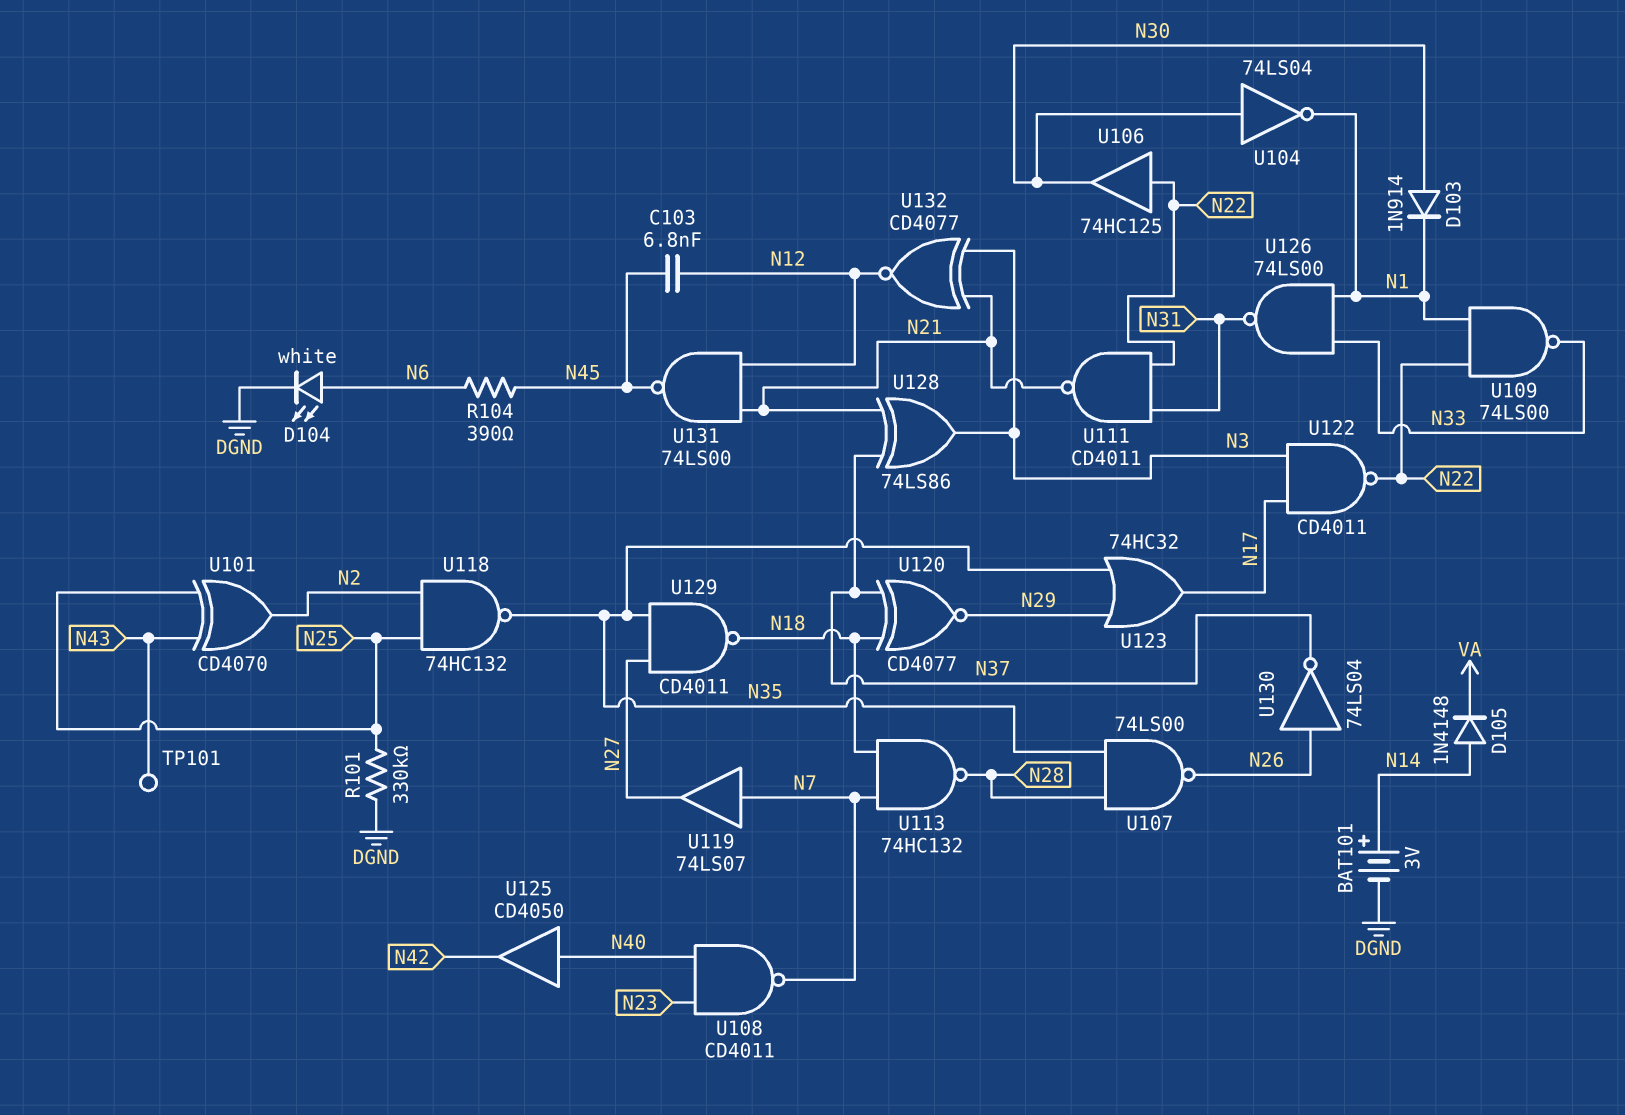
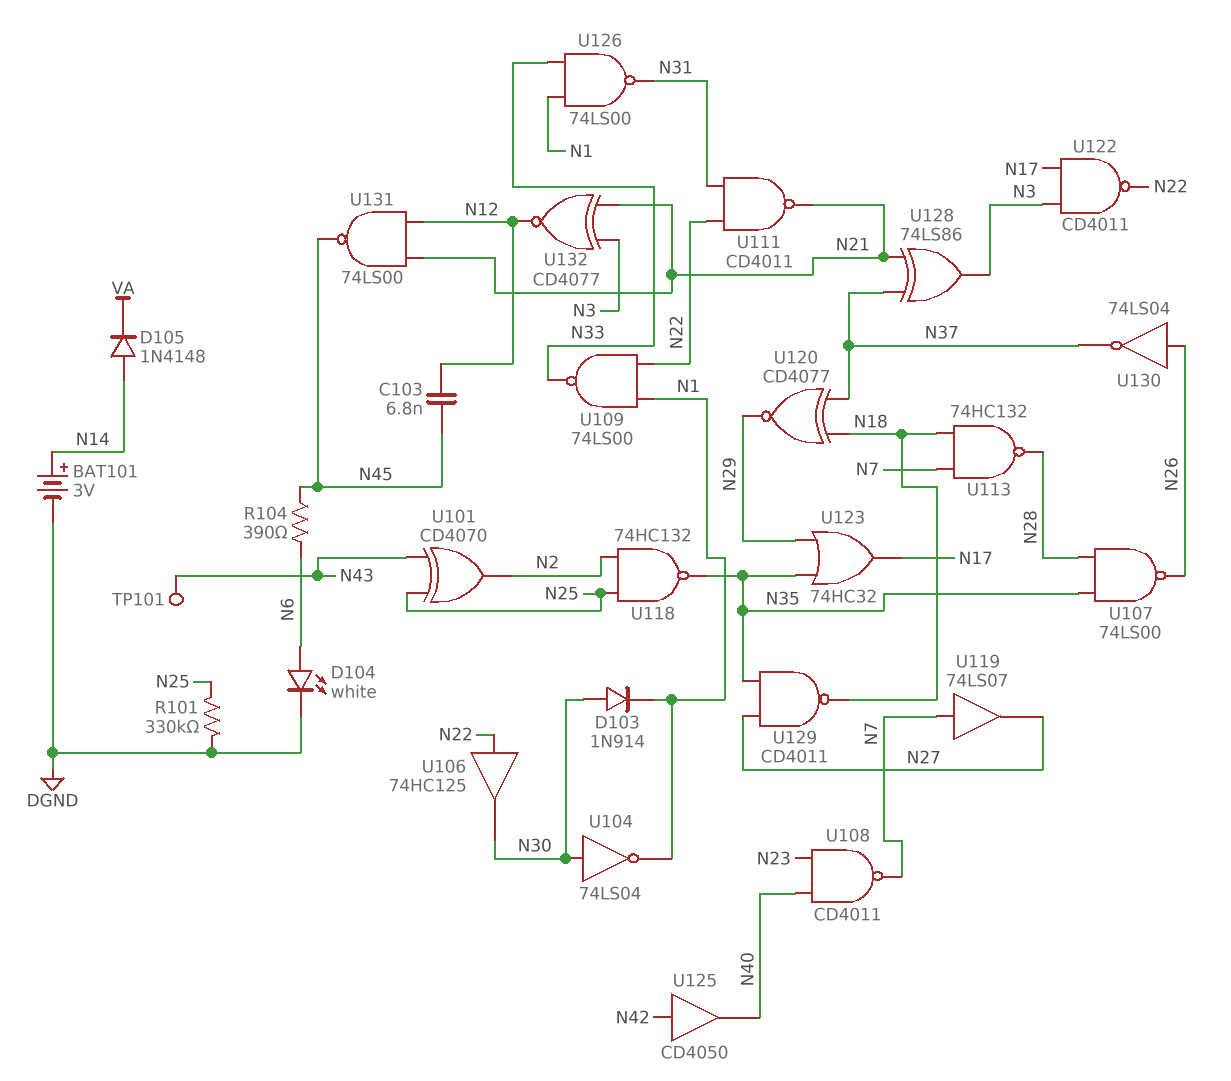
U125: buffer CD4050 (in N40, out N42) -> buffer CD4050 (in N42, out N40)

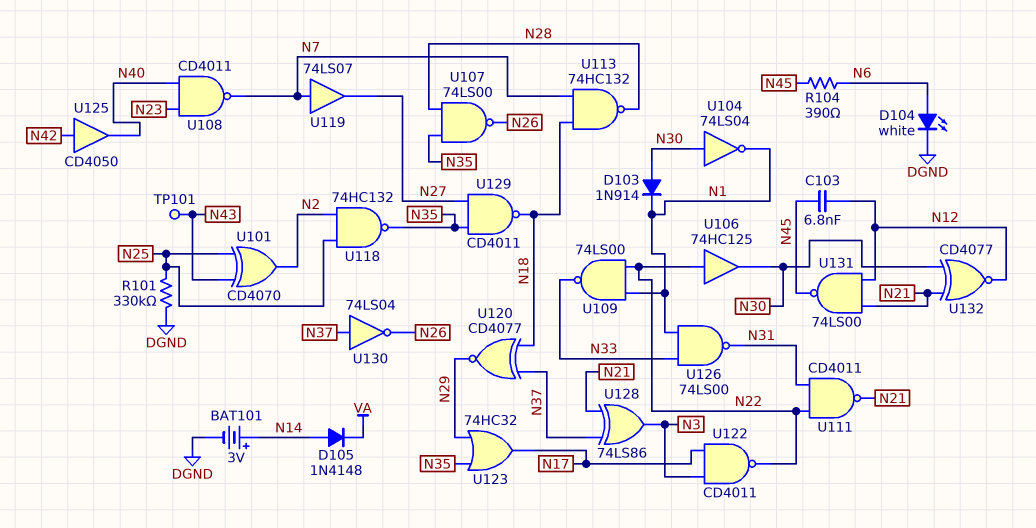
U130: NOT 74LS04 (in N26, out N37) -> NOT 74LS04 (in N37, out N26)
U132: XNOR CD4077 (in N3, in N21, out N12) -> XNOR CD4077 (in N21, in N30, out N12)

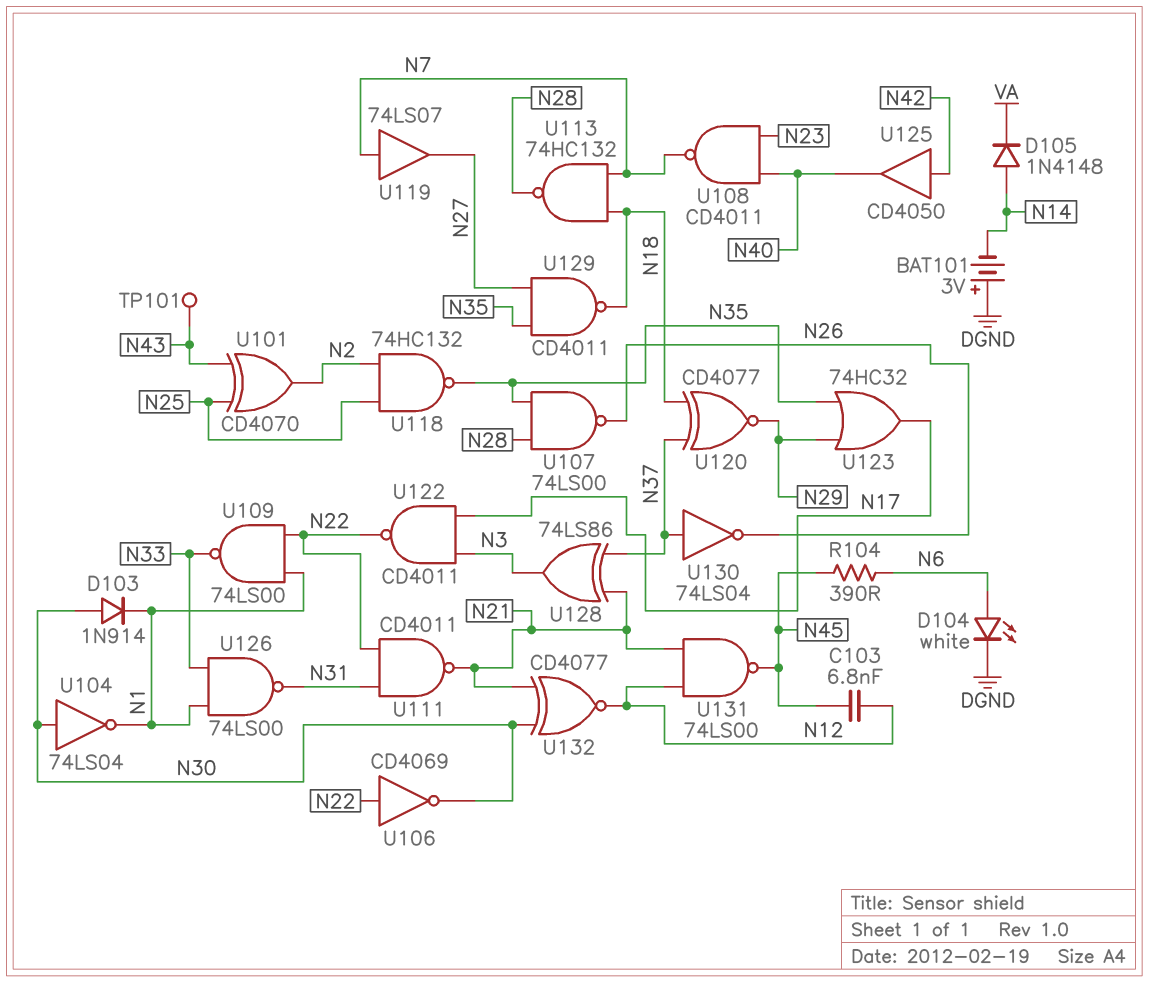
BAT101: 3V (plus N14, minus DGND) -> 3V (plus DGND, minus N14)
R101: 330k (DGND, N25) -> none
U106: buffer 74HC125 (in N22, out N30) -> NOT CD4069 (in N22, out N30)

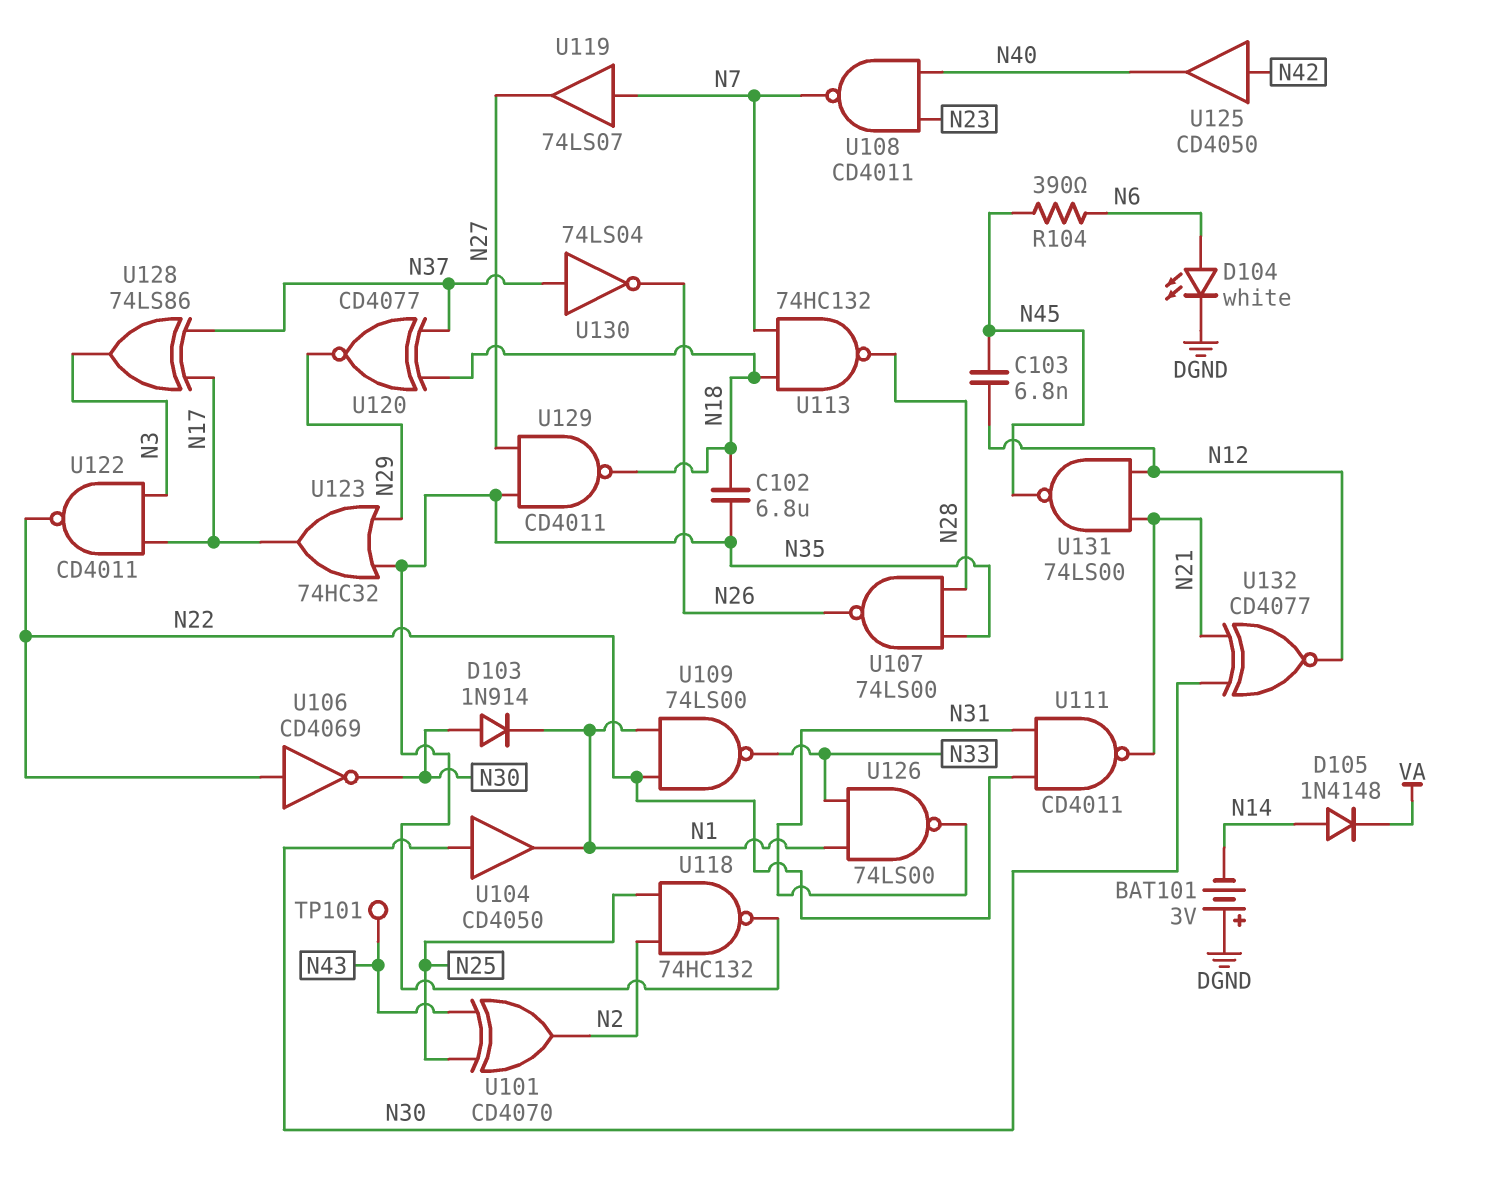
C102: none -> 6.8uF (N18, N35)
U104: NOT 74LS04 (in N30, out N1) -> buffer CD4050 (in N30, out N1)
U128: XOR 74LS86 (in N21, in N37, out N3) -> XOR 74LS86 (in N17, in N37, out N3)

